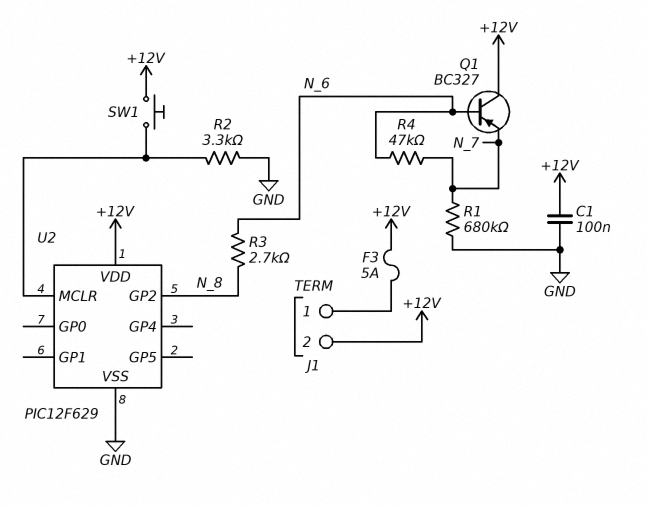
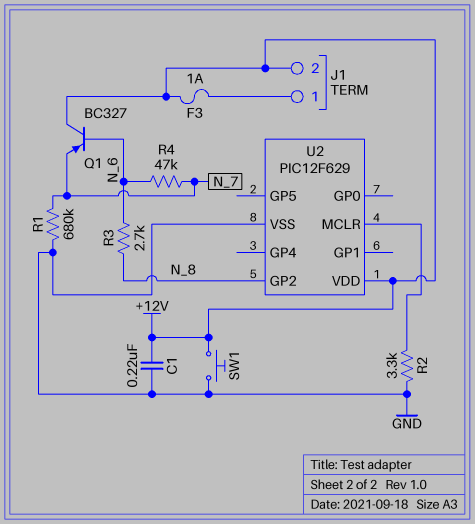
C1: 100nF (+12V, GND) -> 220nF (+12V, GND)
F3: 5A (+12V, J1/1) -> 1A (+12V, J1/1)
SW1: button (+12V, U2/MCLR) -> button (+12V, GND)

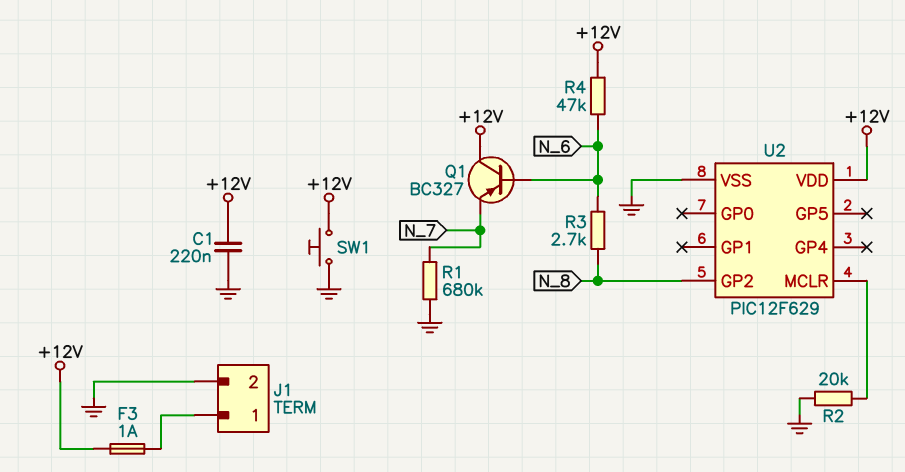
J1 pin 2: +12V -> GND
R2: 3.3k (GND, U2/MCLR) -> 20k (GND, U2/MCLR)
R4: 47k (N_6, N_7) -> 47k (+12V, N_6)

